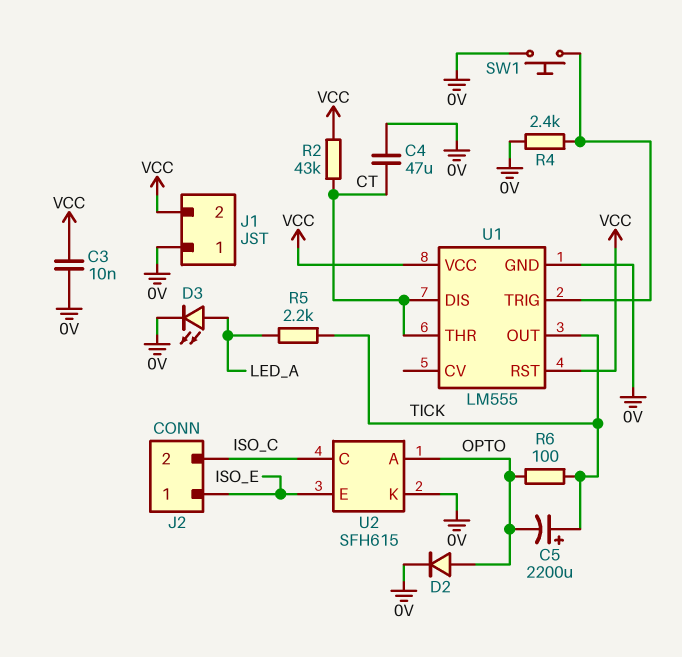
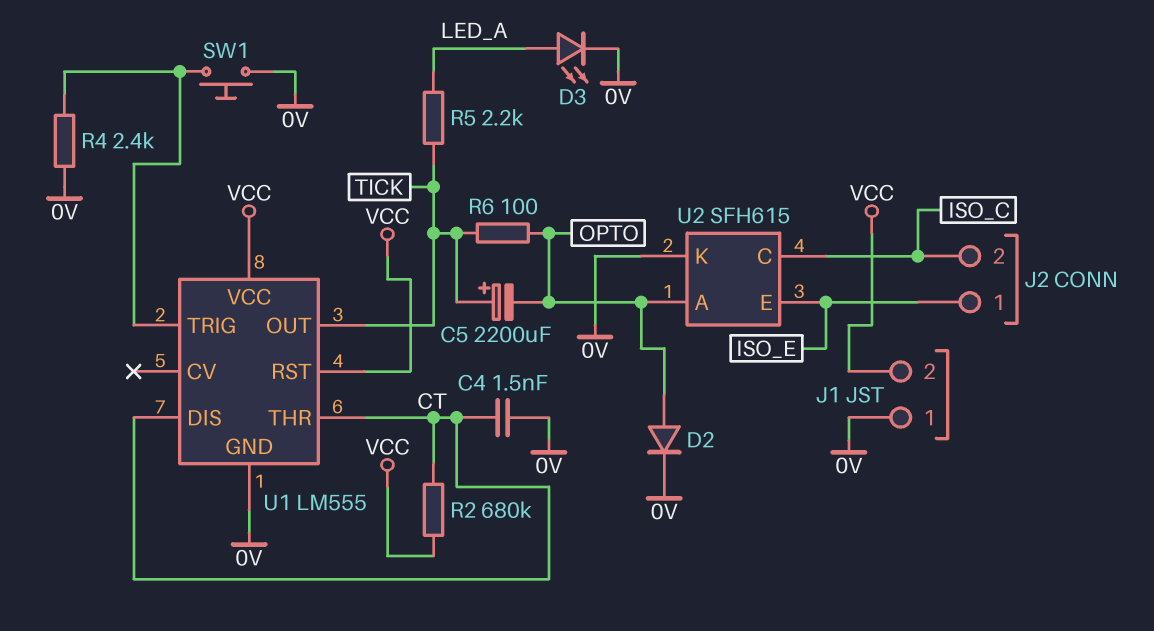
C3: 10nF (0V, VCC) -> none
C4: 47uF (0V, CT) -> 1.5nF (0V, CT)
R2: 43k (CT, VCC) -> 680k (CT, VCC)

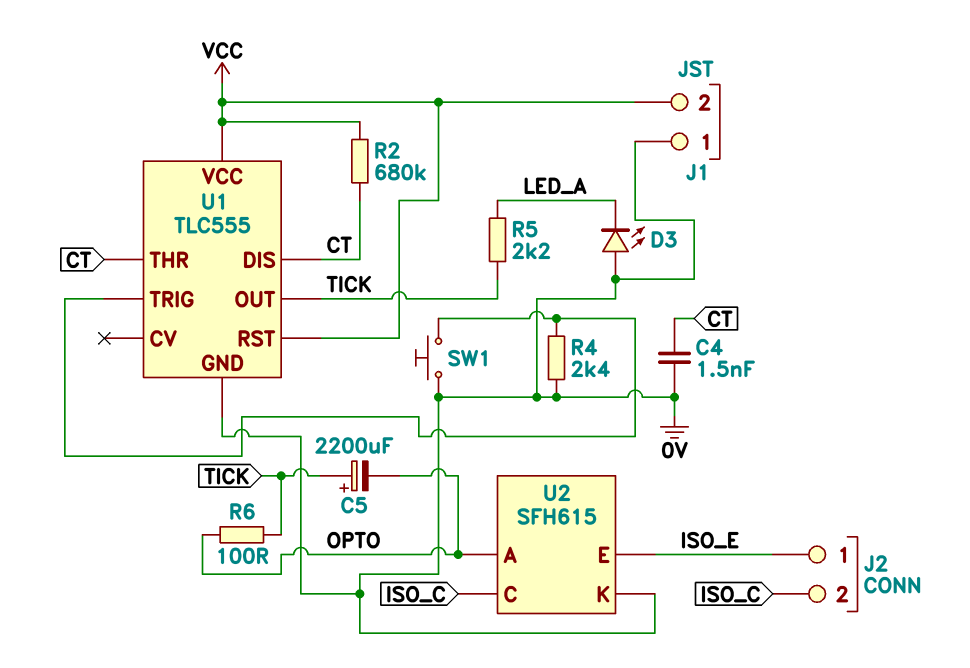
D2: diode (A OPTO, K 0V) -> none
D3: LED (A LED_A, K 0V) -> LED (A 0V, K LED_A)
U1: LM555 -> TLC555

